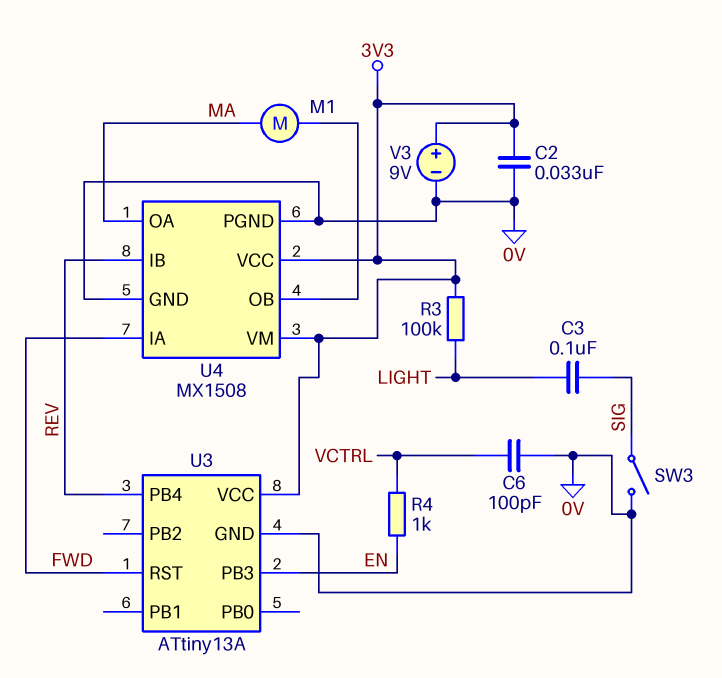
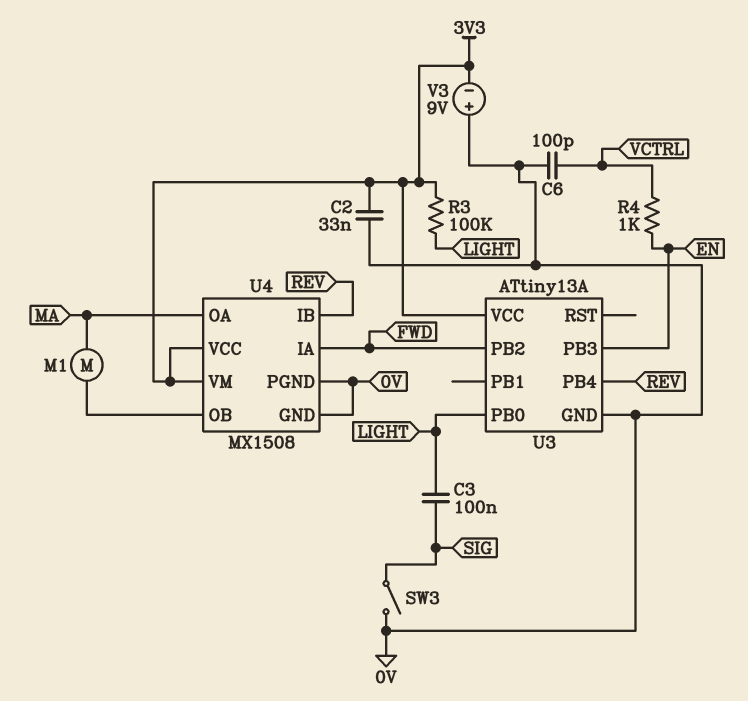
U3 pin PB0: none -> LIGHT
U3 pin PB2: none -> FWD
U3 pin RST: FWD -> none
V3: 9V (plus 3V3, minus 0V) -> 9V (plus 0V, minus 3V3)

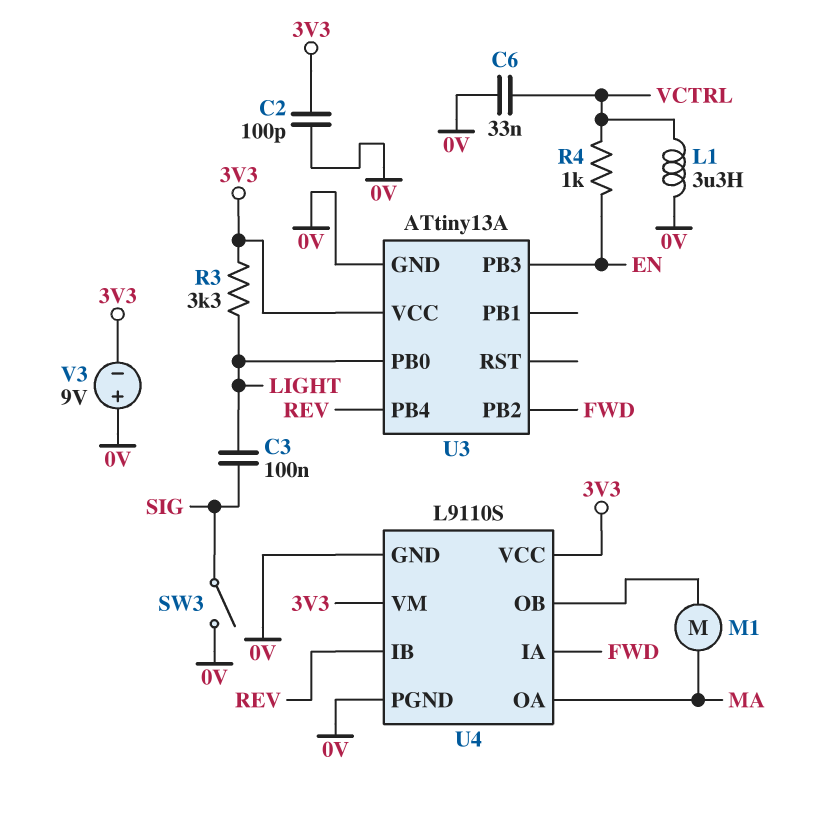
C2: 33nF (0V, 3V3) -> 100pF (0V, 3V3)
C6: 100pF (0V, VCTRL) -> 33nF (0V, VCTRL)
L1: none -> 3.3uH (0V, VCTRL)
R3: 100k (3V3, LIGHT) -> 3.3k (3V3, LIGHT)
U4: MX1508 -> L9110S

